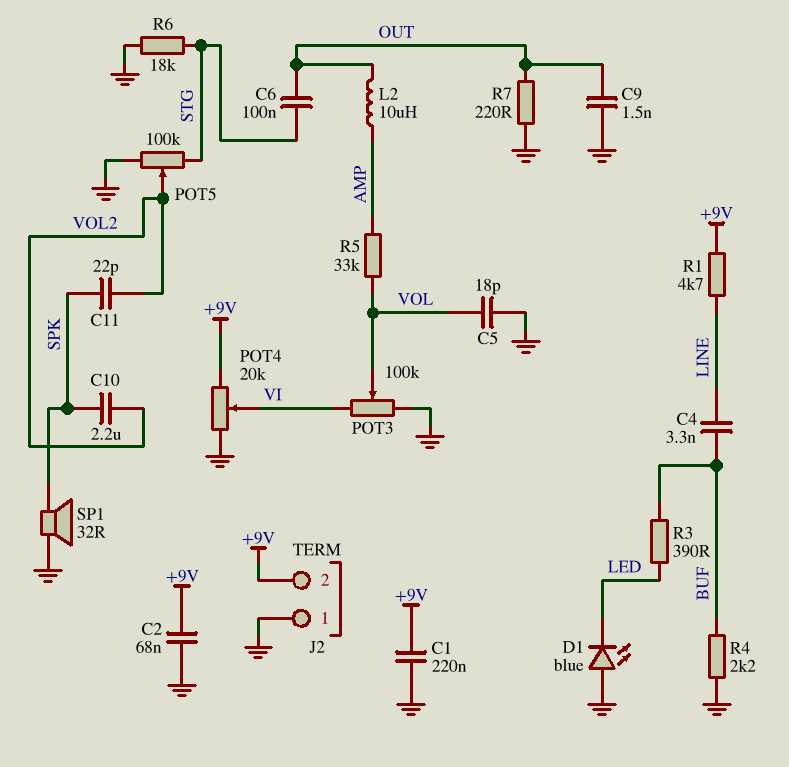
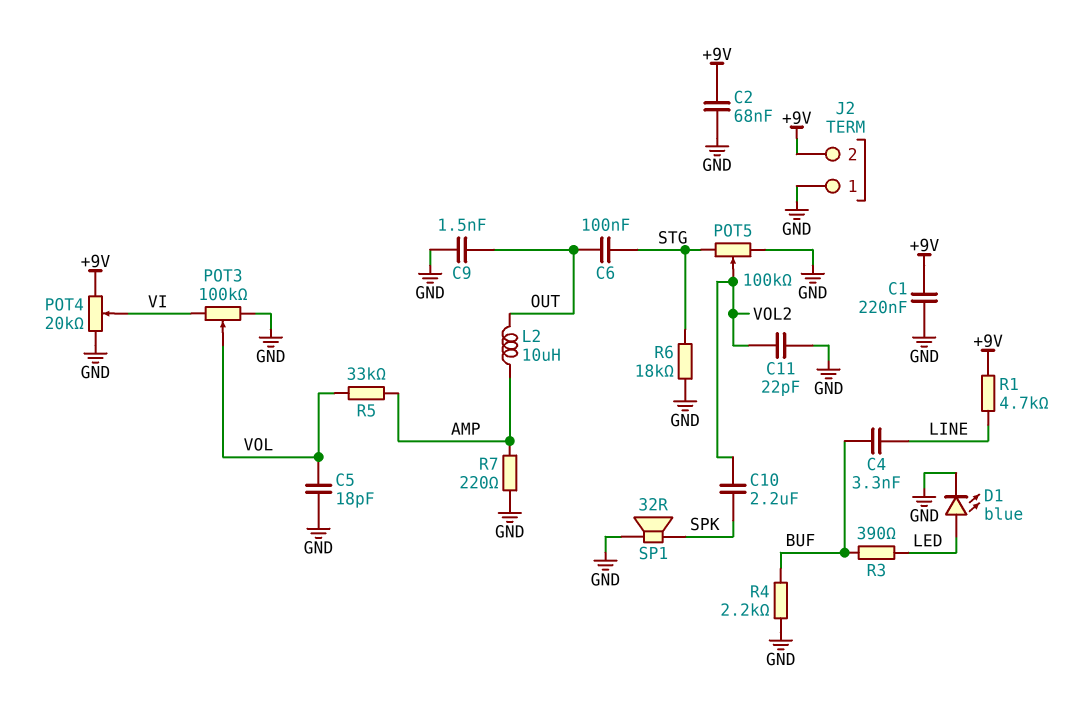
C11: 22pF (SPK, VOL2) -> 22pF (GND, VOL2)
D1: LED blue (A GND, K LED) -> LED blue (A LED, K GND)
R7: 220 (GND, OUT) -> 220 (AMP, GND)

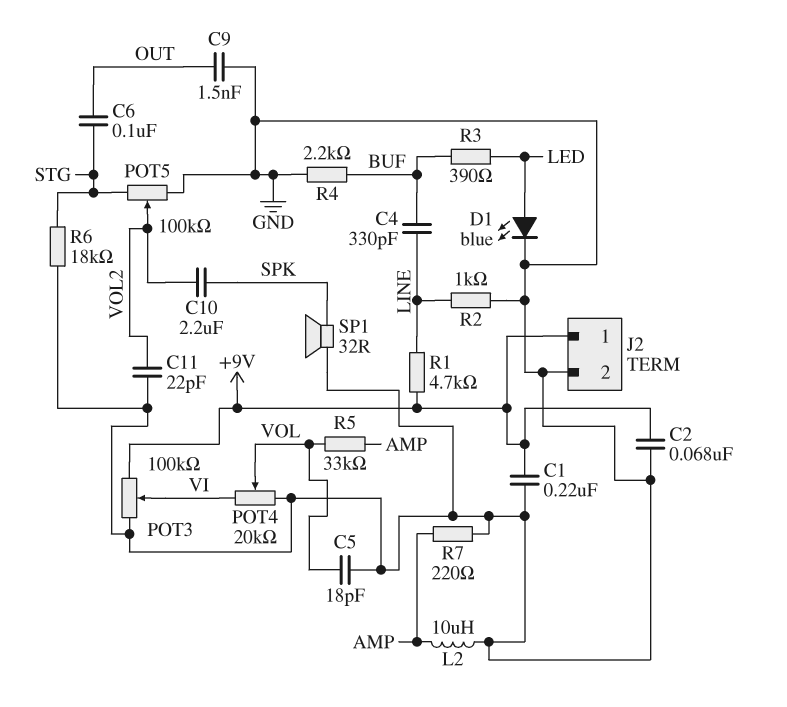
C4: 3.3nF (BUF, LINE) -> 330pF (BUF, LINE)
J2 pin 1: GND -> +9V
J2 pin 2: +9V -> GND
L2: 10uH (AMP, OUT) -> 10uH (AMP, GND)
POT3: 100k (GND, VI, wiper VOL) -> 100k (+9V, GND, wiper VI)
POT4: 20k (+9V, GND, wiper VI) -> 20k (GND, VI, wiper VOL)
R2: none -> 1k (GND, LINE)

